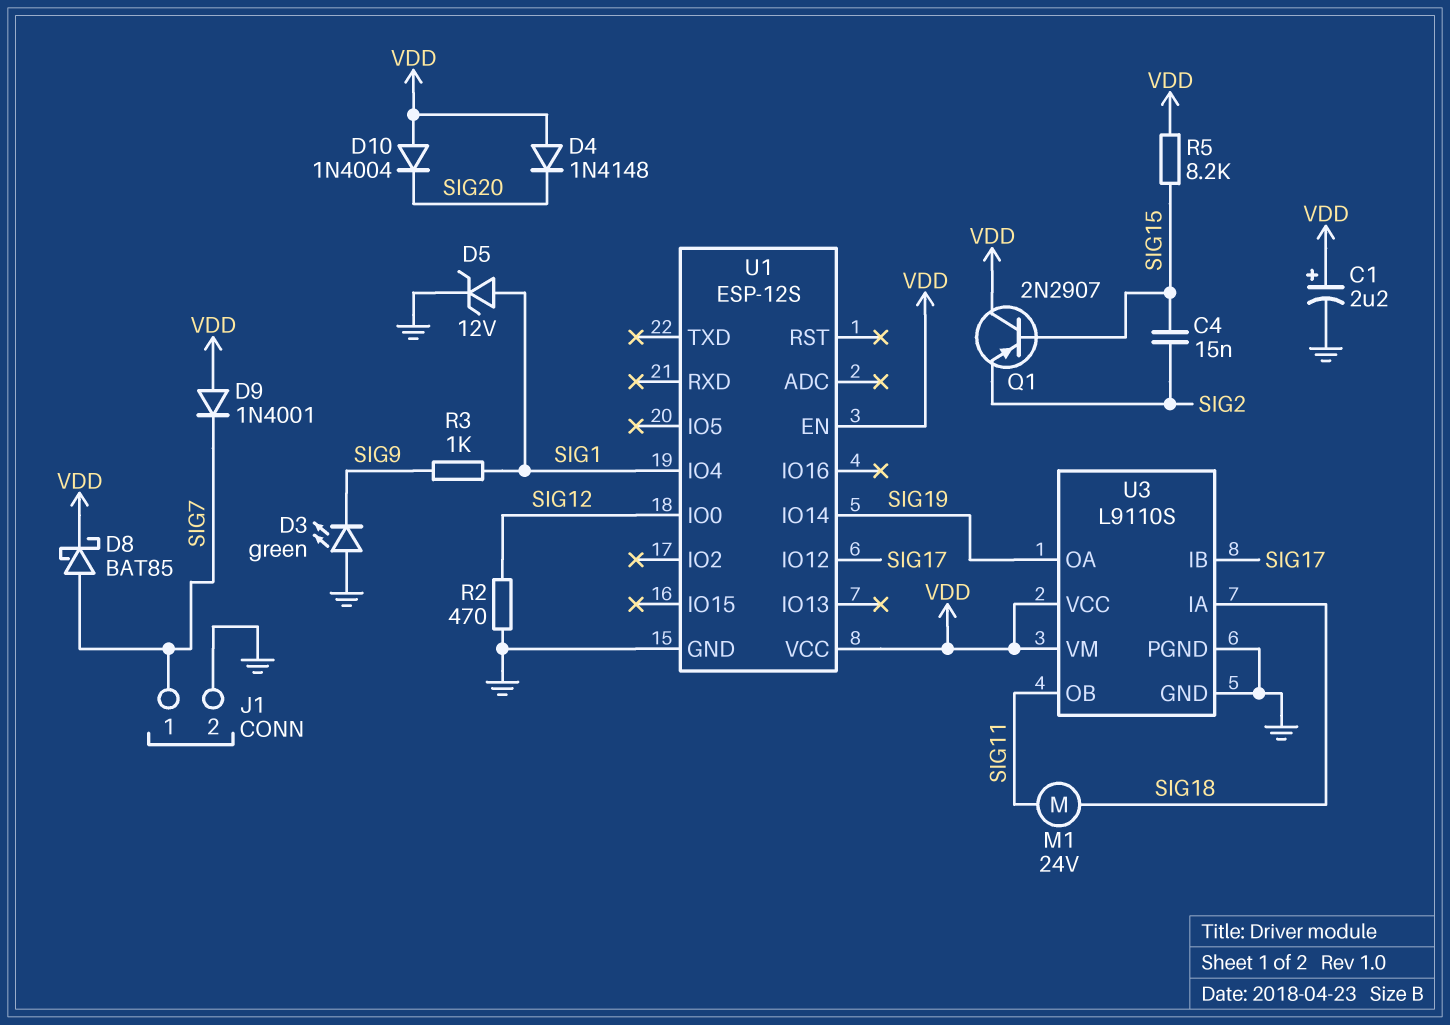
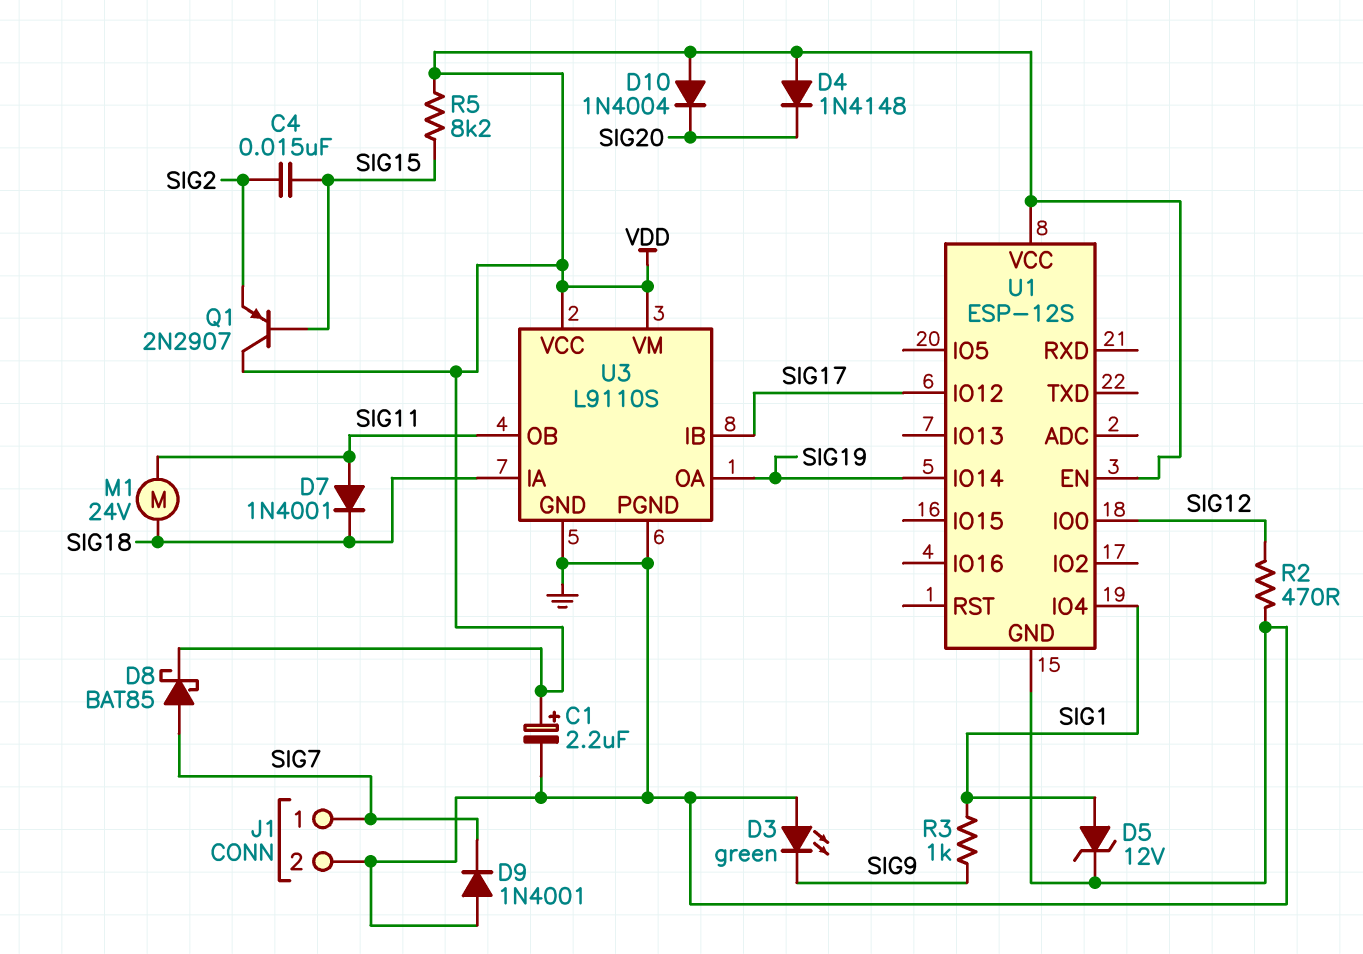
D7: none -> diode 1N4001 (A SIG11, K SIG18)
D9: diode 1N4001 (A VDD, K SIG7) -> diode 1N4001 (A GND, K SIG7)

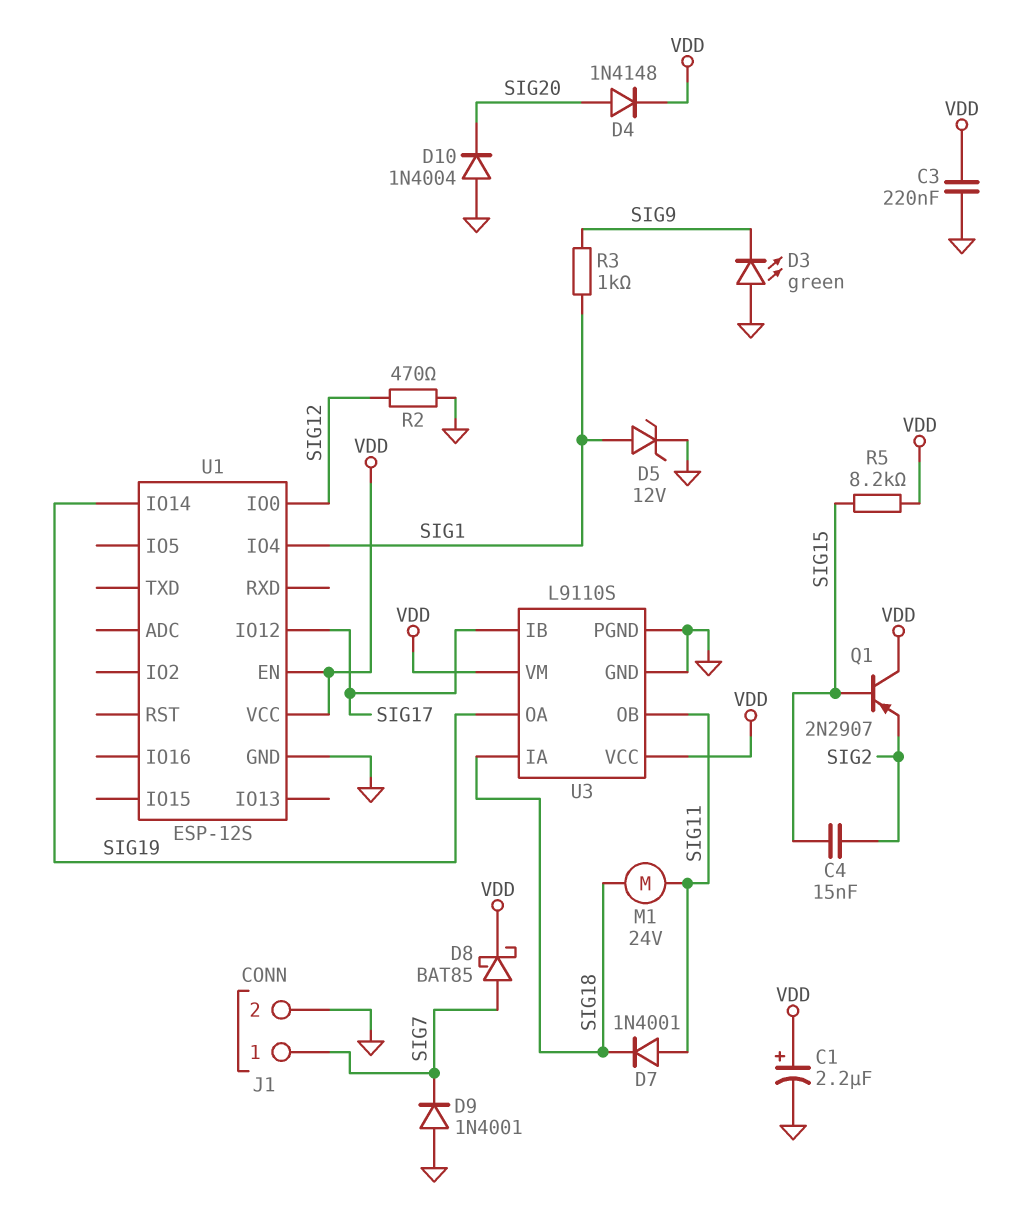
C3: none -> 220nF (GND, VDD)
D4: diode 1N4148 (A VDD, K SIG20) -> diode 1N4148 (A SIG20, K VDD)
D10: diode 1N4004 (A VDD, K SIG20) -> diode 1N4004 (A GND, K SIG20)

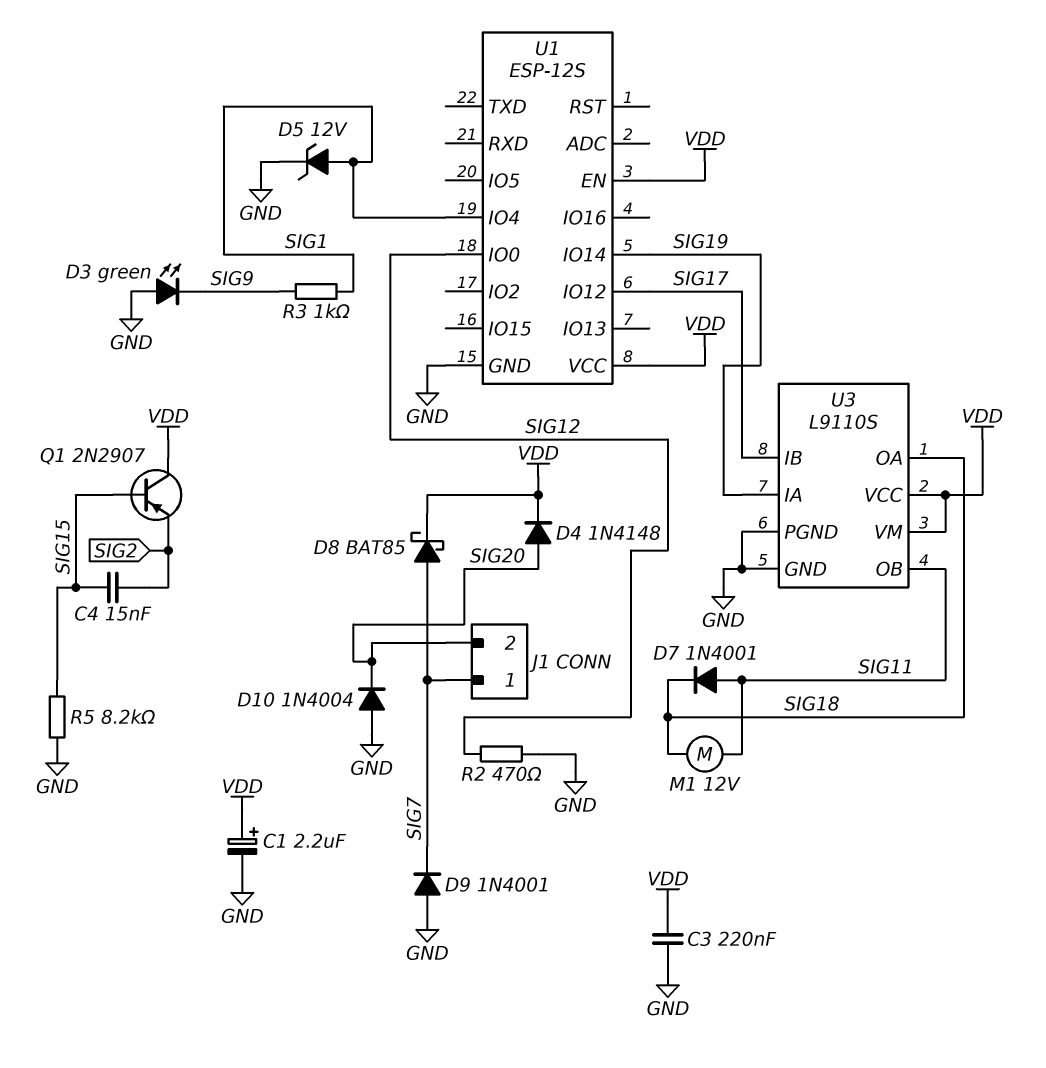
J1 pin 2: GND -> SIG20
M1: motor 24V (SIG11, SIG18) -> motor 12V (SIG11, SIG18)
R5: 8.2k (SIG15, VDD) -> 8.2k (GND, SIG15)
U3 pin IA: SIG18 -> SIG19
U3 pin OA: SIG19 -> SIG18

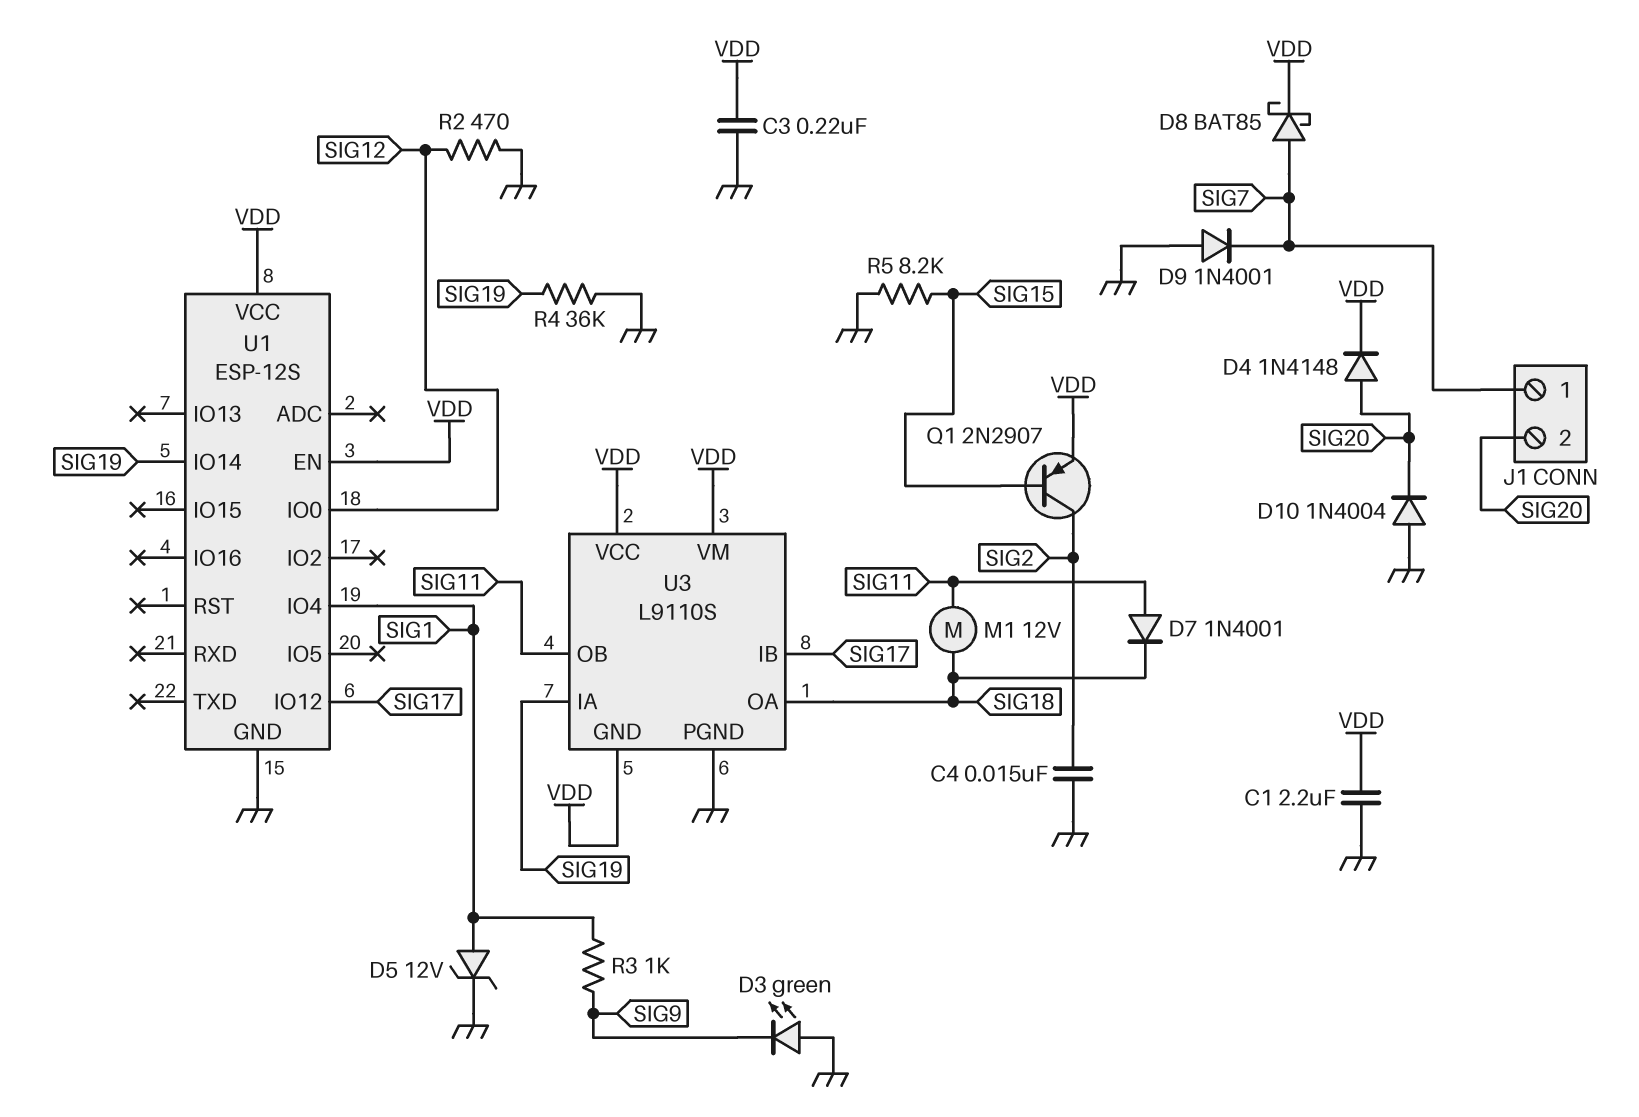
C1: 2.2uF (plus VDD, minus GND) -> 2.2uF (GND, VDD)
C4: 15nF (SIG2, SIG15) -> 15nF (GND, SIG2)
Q1: PNP 2N2907 (B SIG15, C VDD, E SIG2) -> PNP 2N2907 (B SIG15, C SIG2, E VDD)
R4: none -> 36k (GND, SIG19)
U3 pin GND: GND -> VDD

